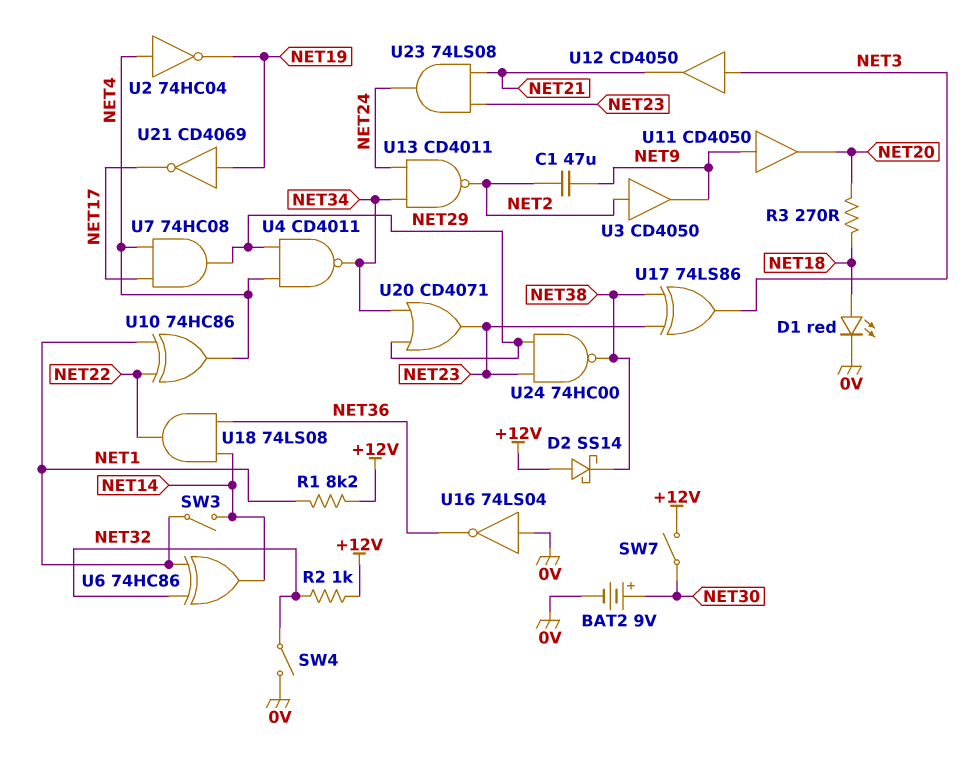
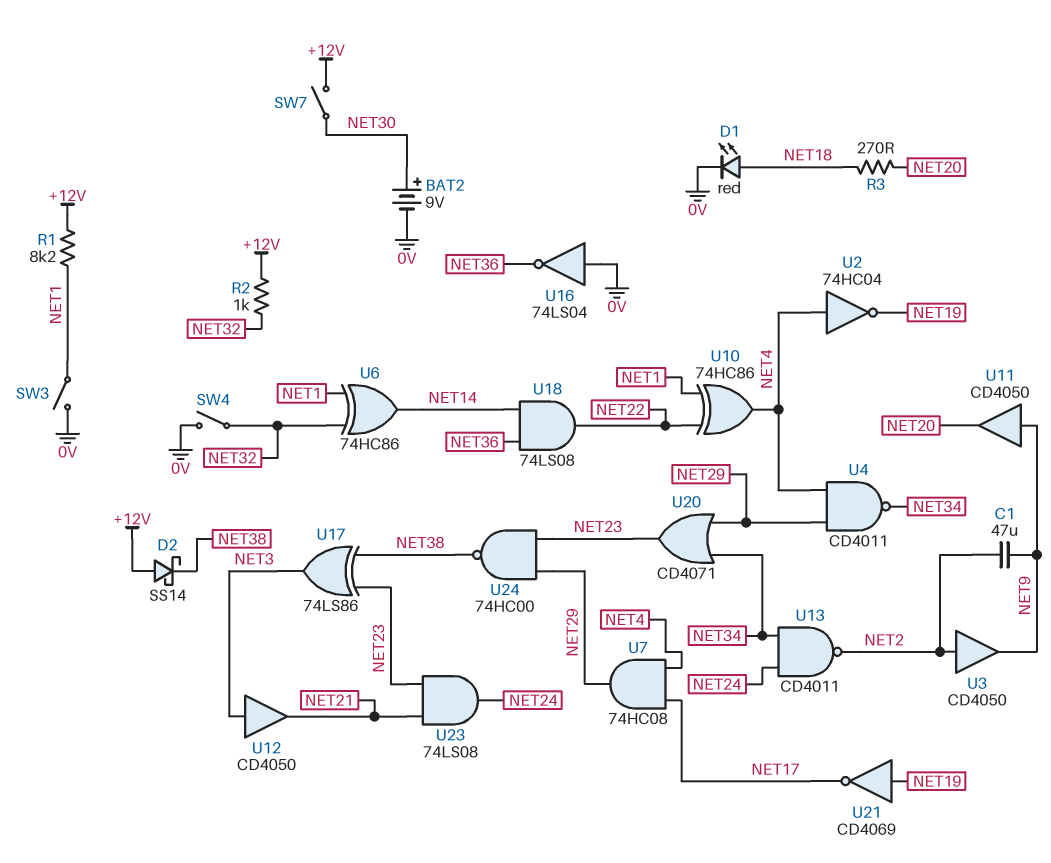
SW3: switch (NET1, NET14) -> switch (0V, NET1)

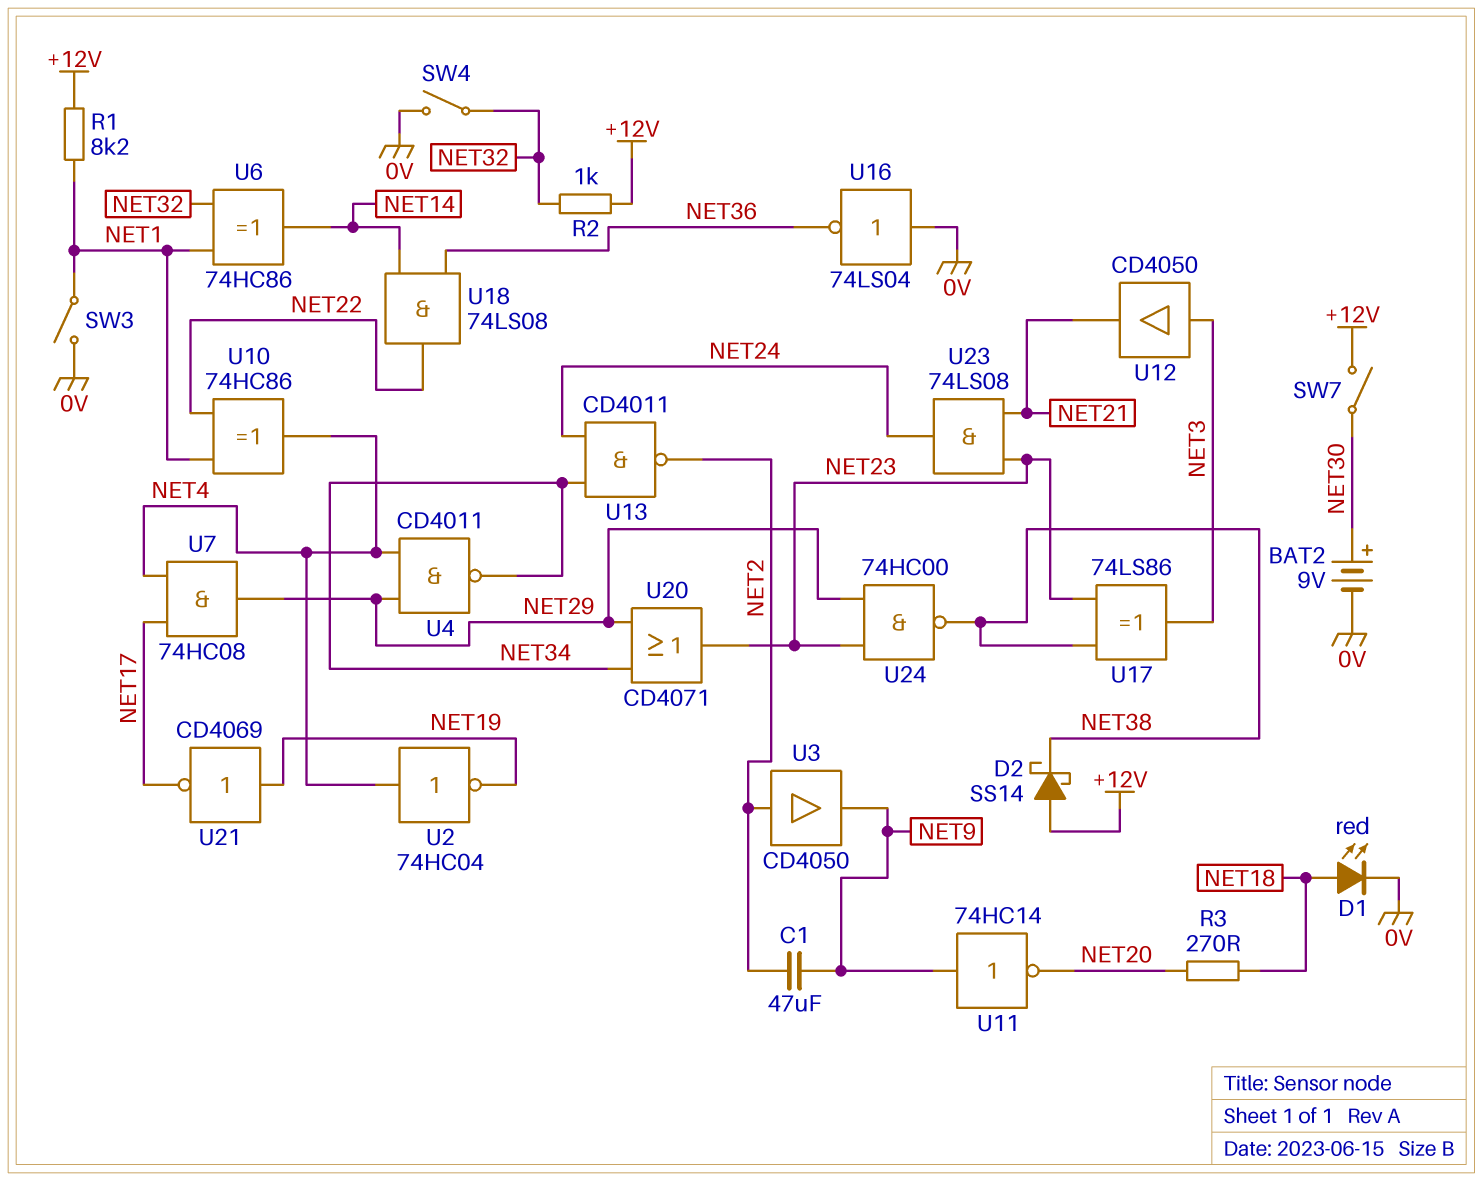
U11: buffer CD4050 (in NET9, out NET20) -> NOT 74HC14 (in NET9, out NET20)

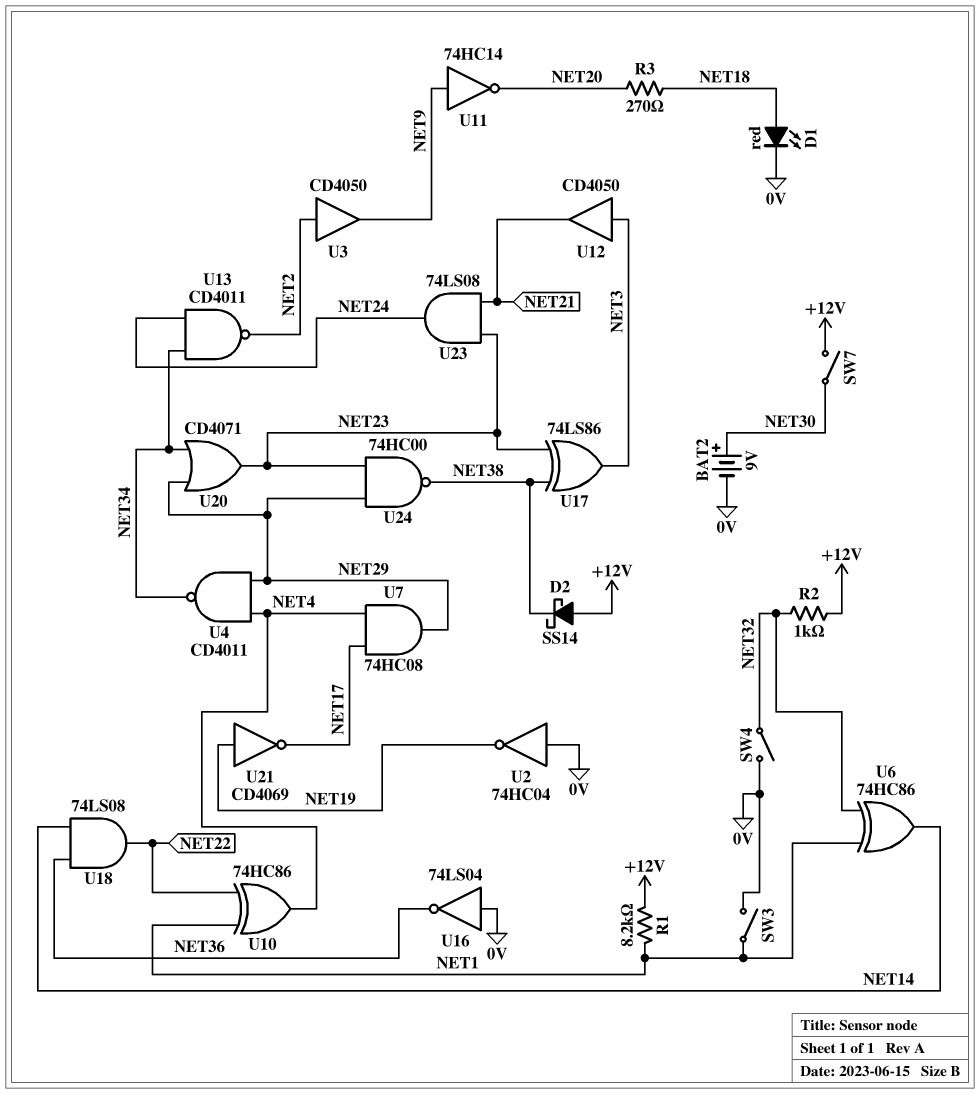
C1: 47uF (NET2, NET9) -> none
U2: NOT 74HC04 (in NET4, out NET19) -> NOT 74HC04 (in 0V, out NET19)

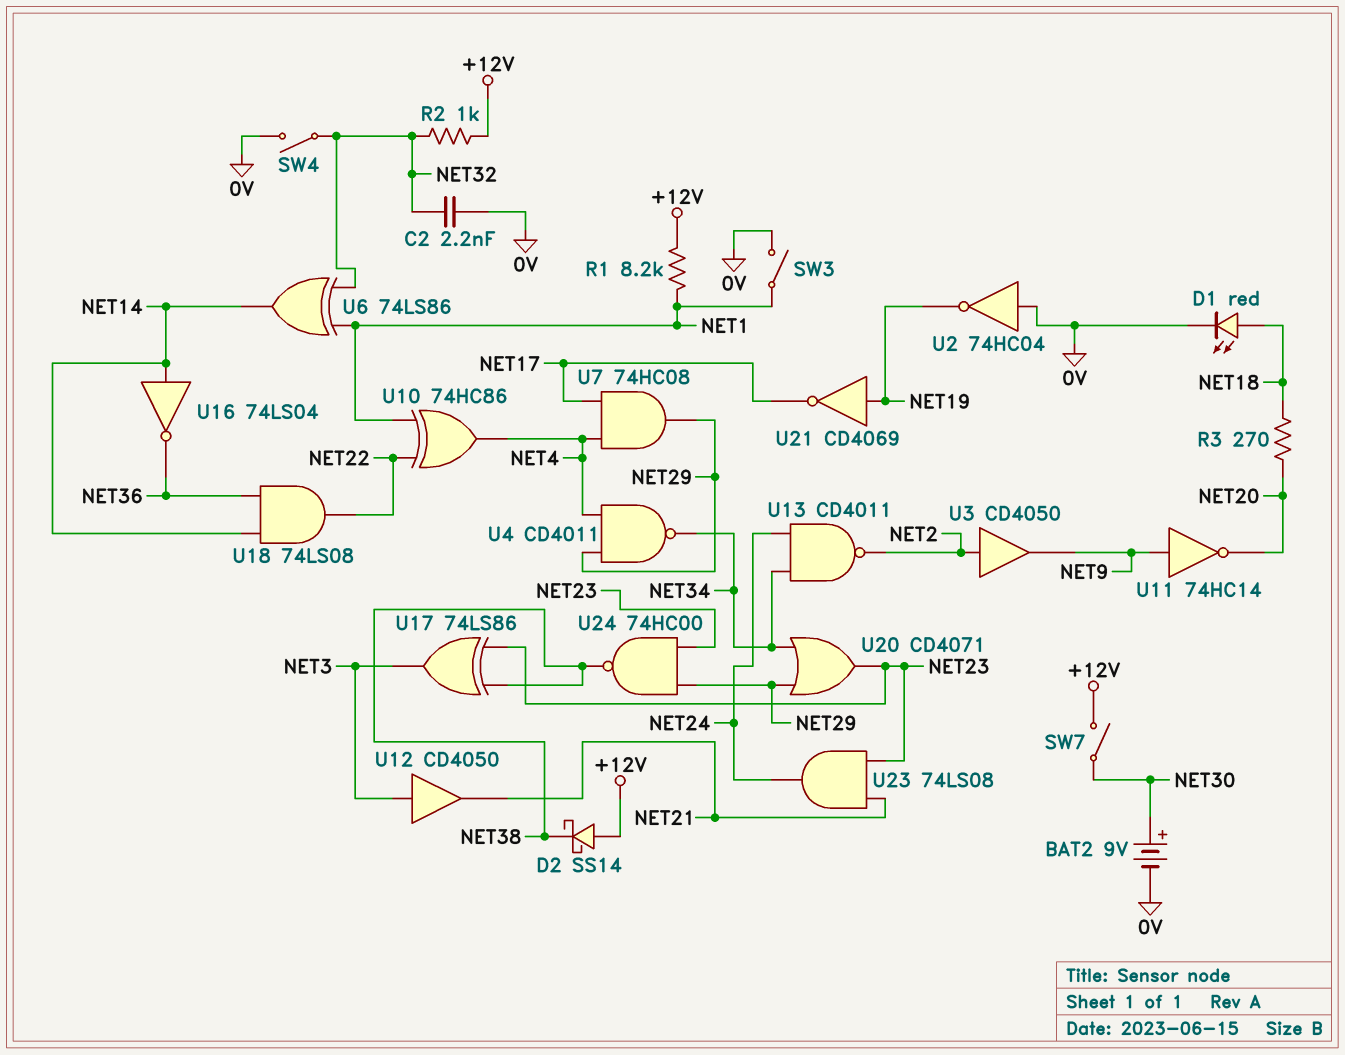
C2: none -> 2.2nF (0V, NET32)
U6: XOR 74HC86 (in NET1, in NET32, out NET14) -> XOR 74LS86 (in NET1, in NET32, out NET14)
U16: NOT 74LS04 (in 0V, out NET36) -> NOT 74LS04 (in NET14, out NET36)

